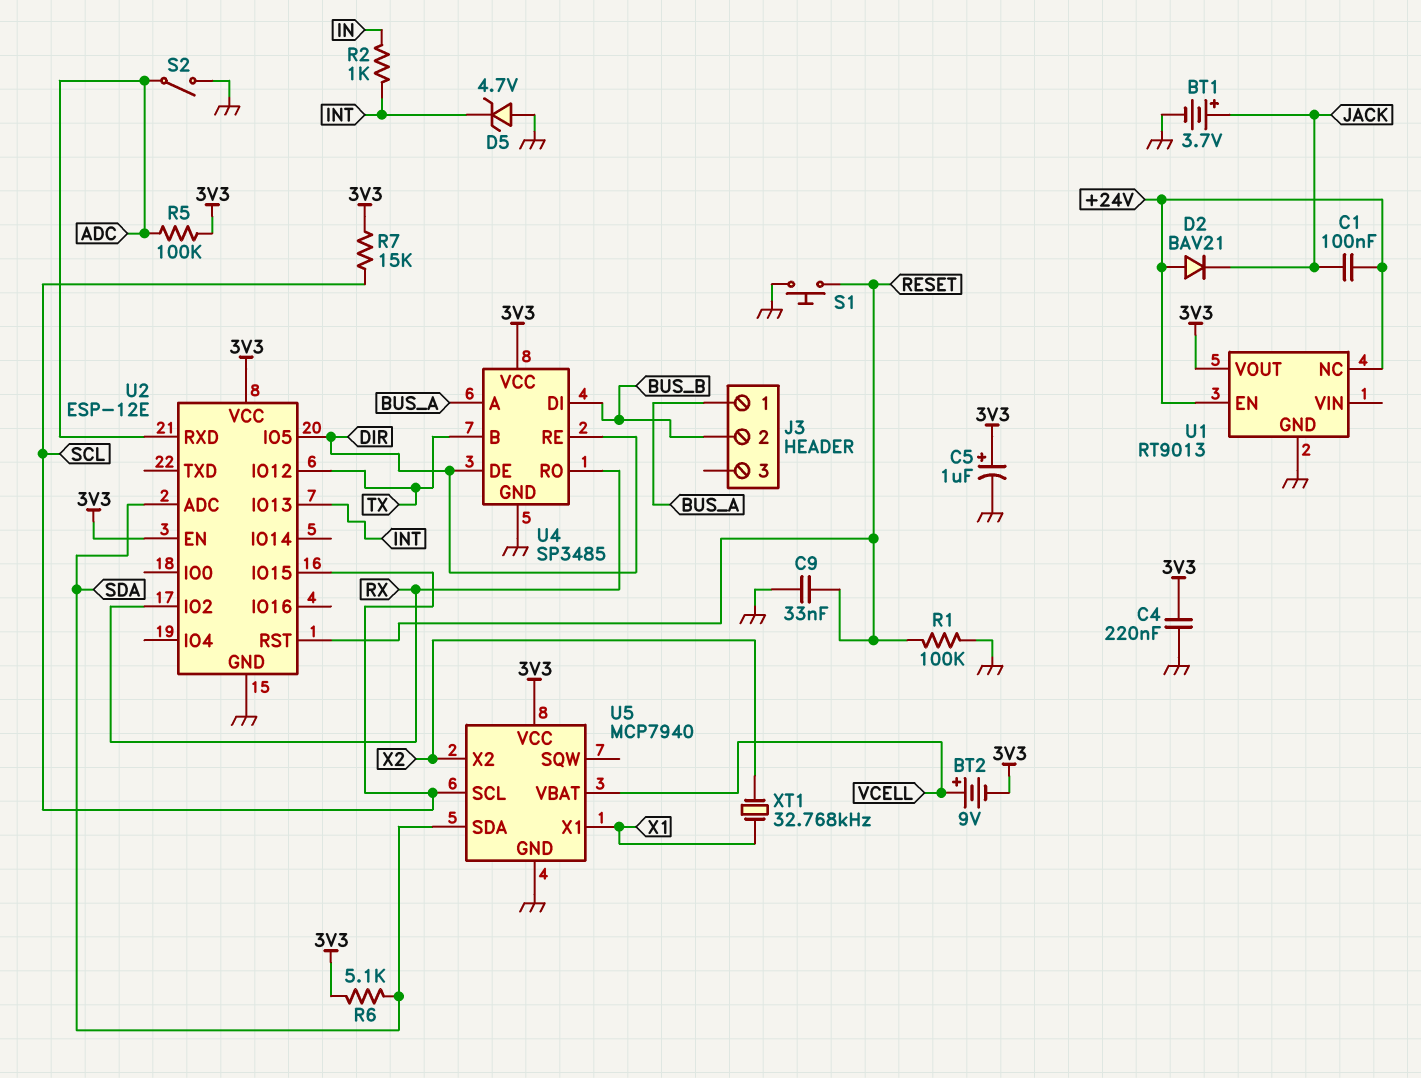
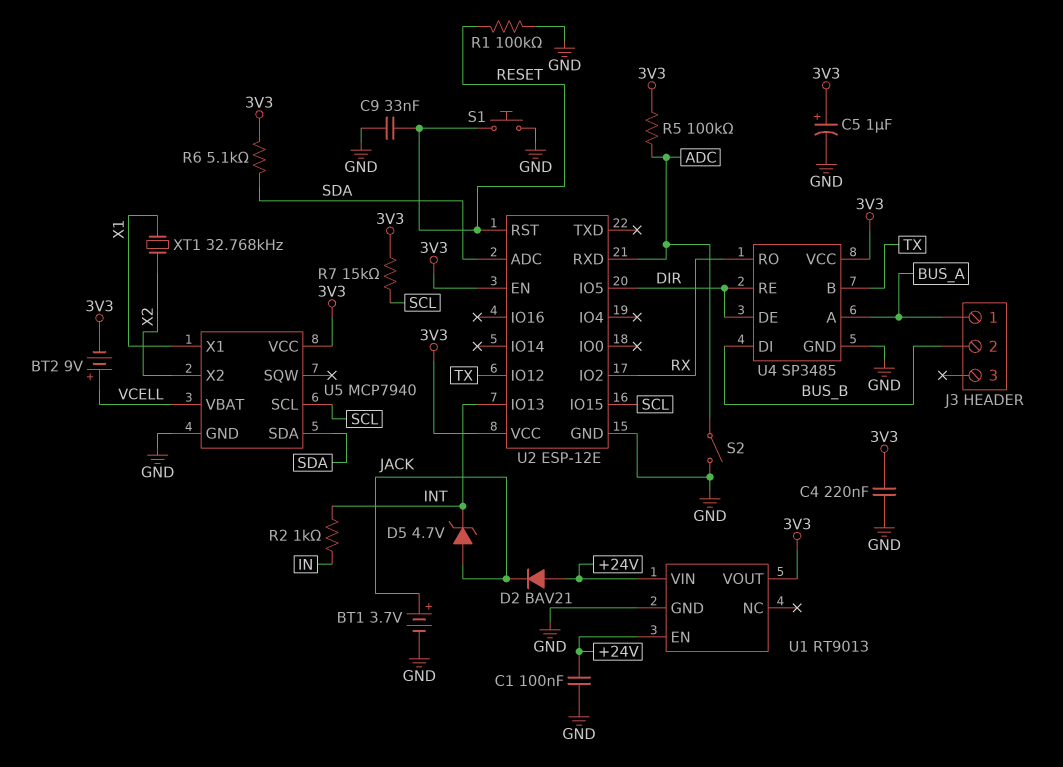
C1: 100nF (+24V, JACK) -> 100nF (+24V, GND)
D5: zener 4.7V (A GND, K INT) -> zener 4.7V (A JACK, K INT)
U1 pin NC: +24V -> none
U1 pin VIN: none -> +24V

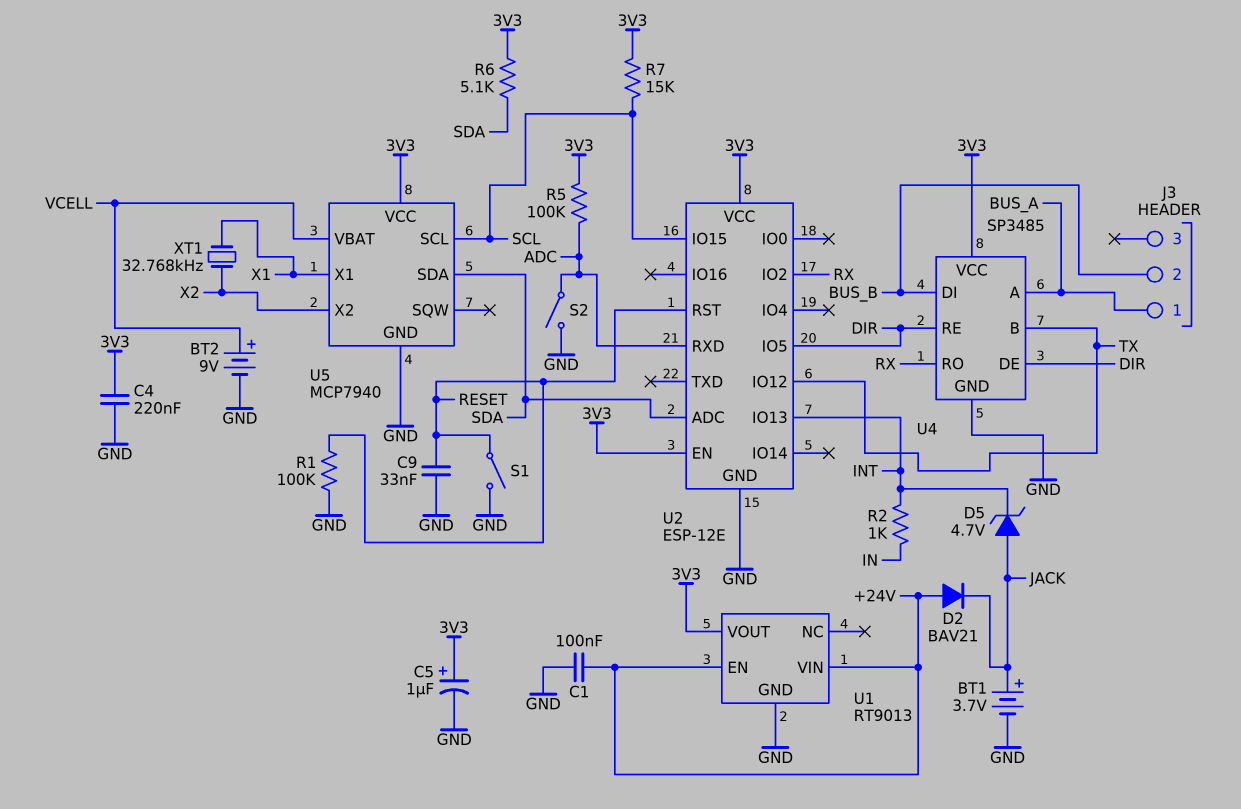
BT2: 9V (plus VCELL, minus 3V3) -> 9V (plus VCELL, minus GND)
S1: button (GND, RESET) -> switch (GND, RESET)

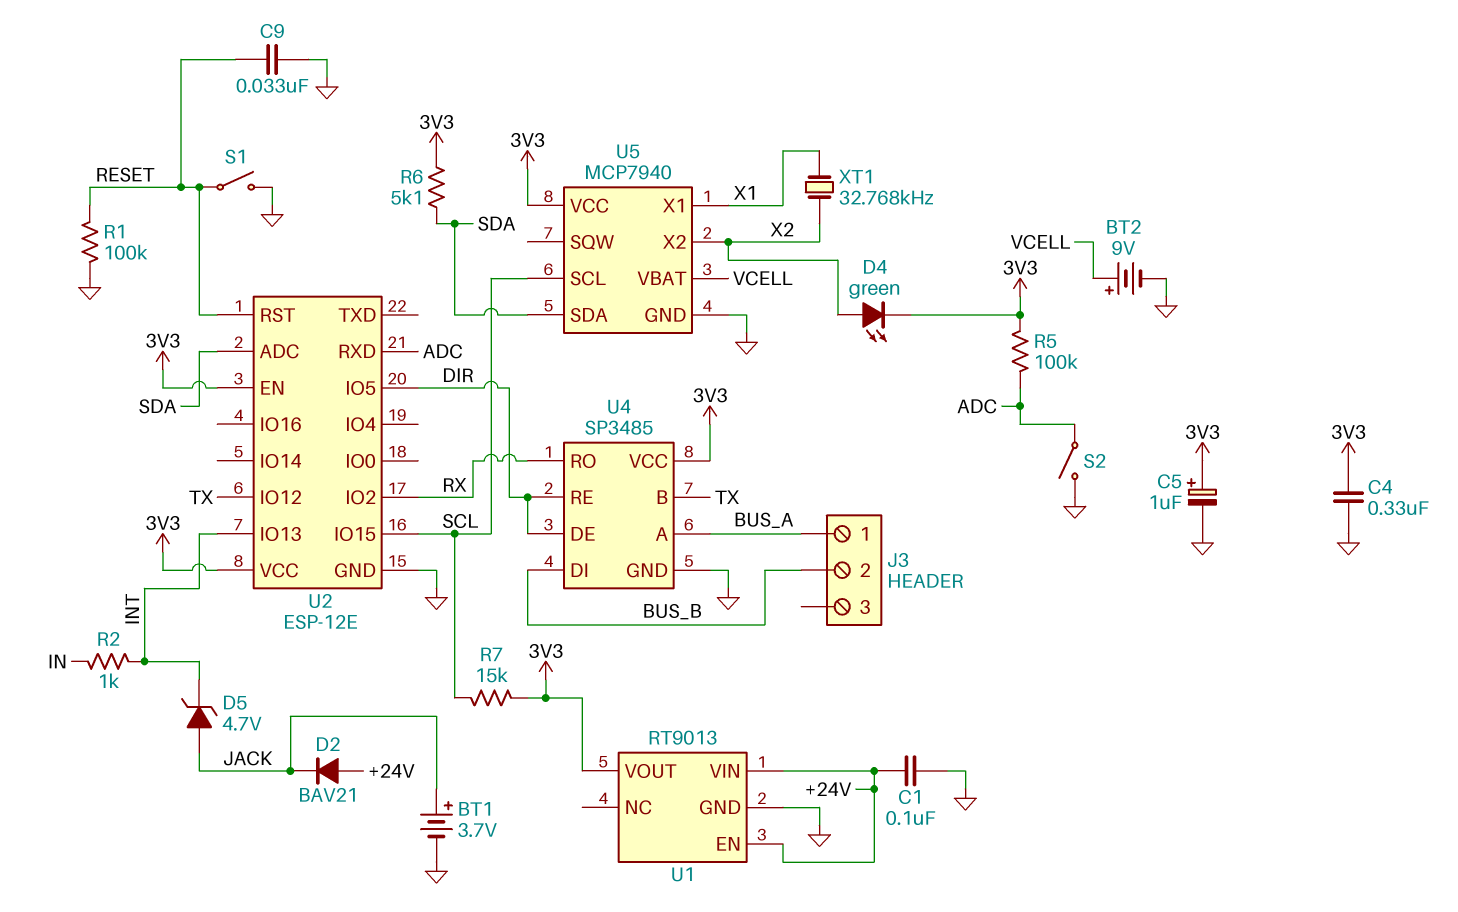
C4: 220nF (3V3, GND) -> 330nF (3V3, GND)
D4: none -> LED green (A X2, K 3V3)

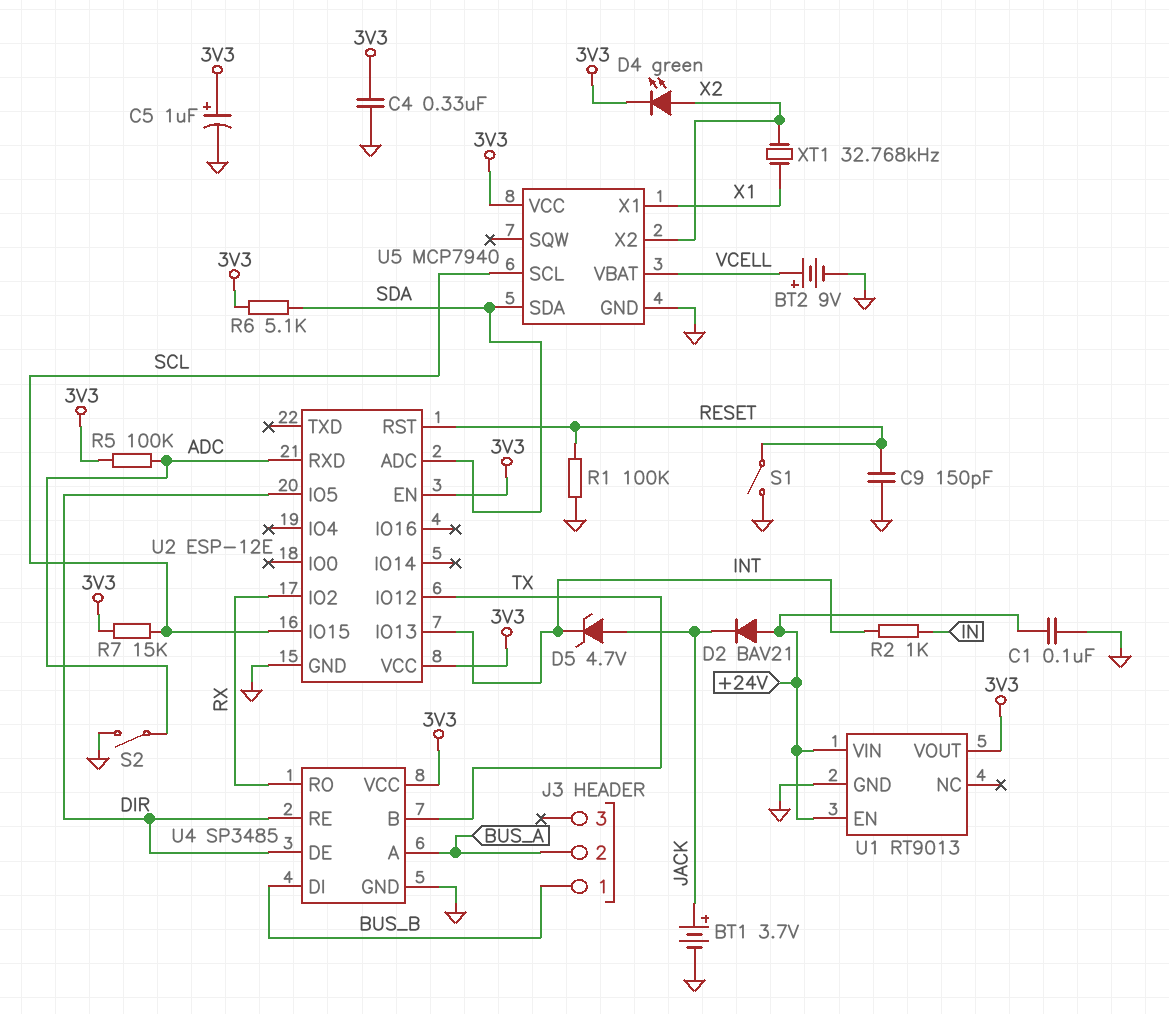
C9: 33nF (GND, RESET) -> 150pF (GND, RESET)
J3 pin 1: BUS_A -> BUS_B
J3 pin 2: BUS_B -> BUS_A

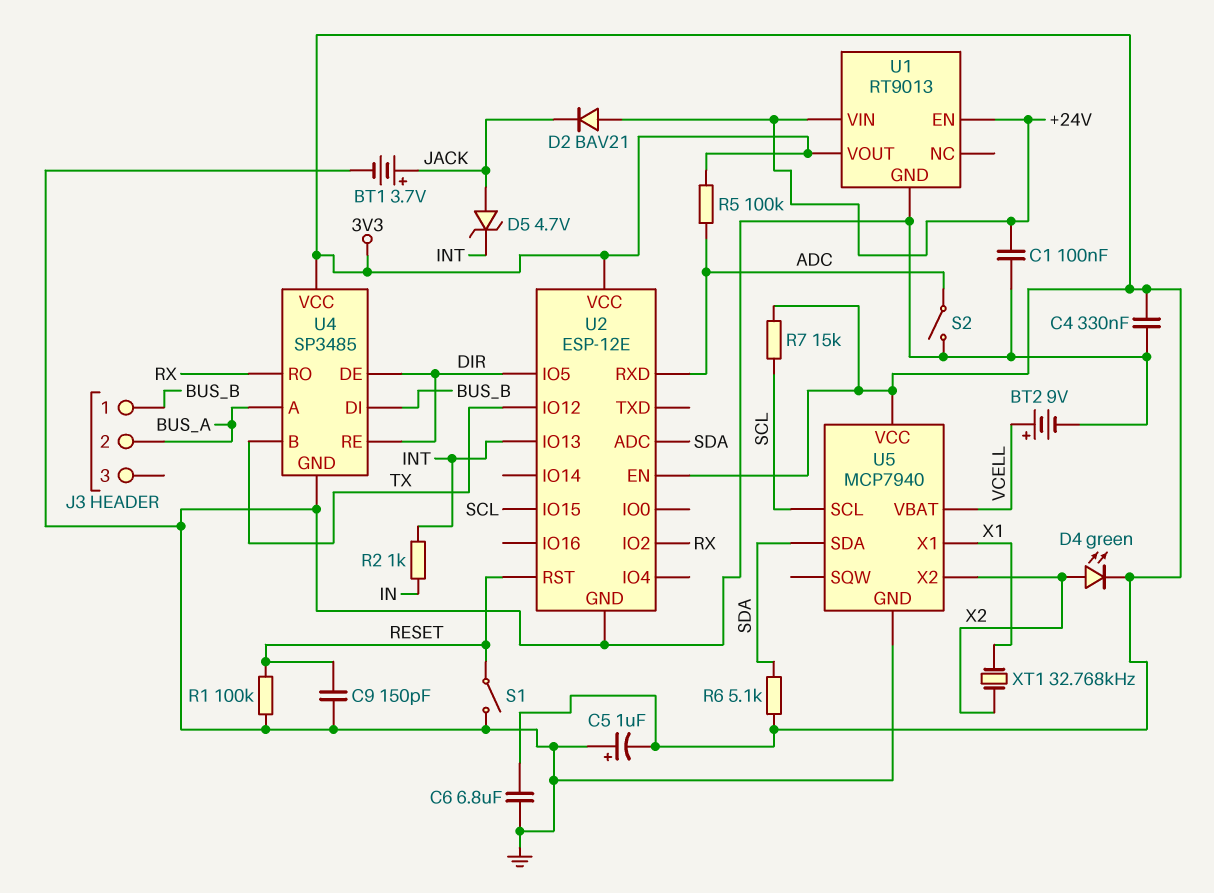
C5: 1uF (plus 3V3, minus GND) -> 1uF (plus GND, minus 3V3)
C6: none -> 6.8uF (3V3, GND)

